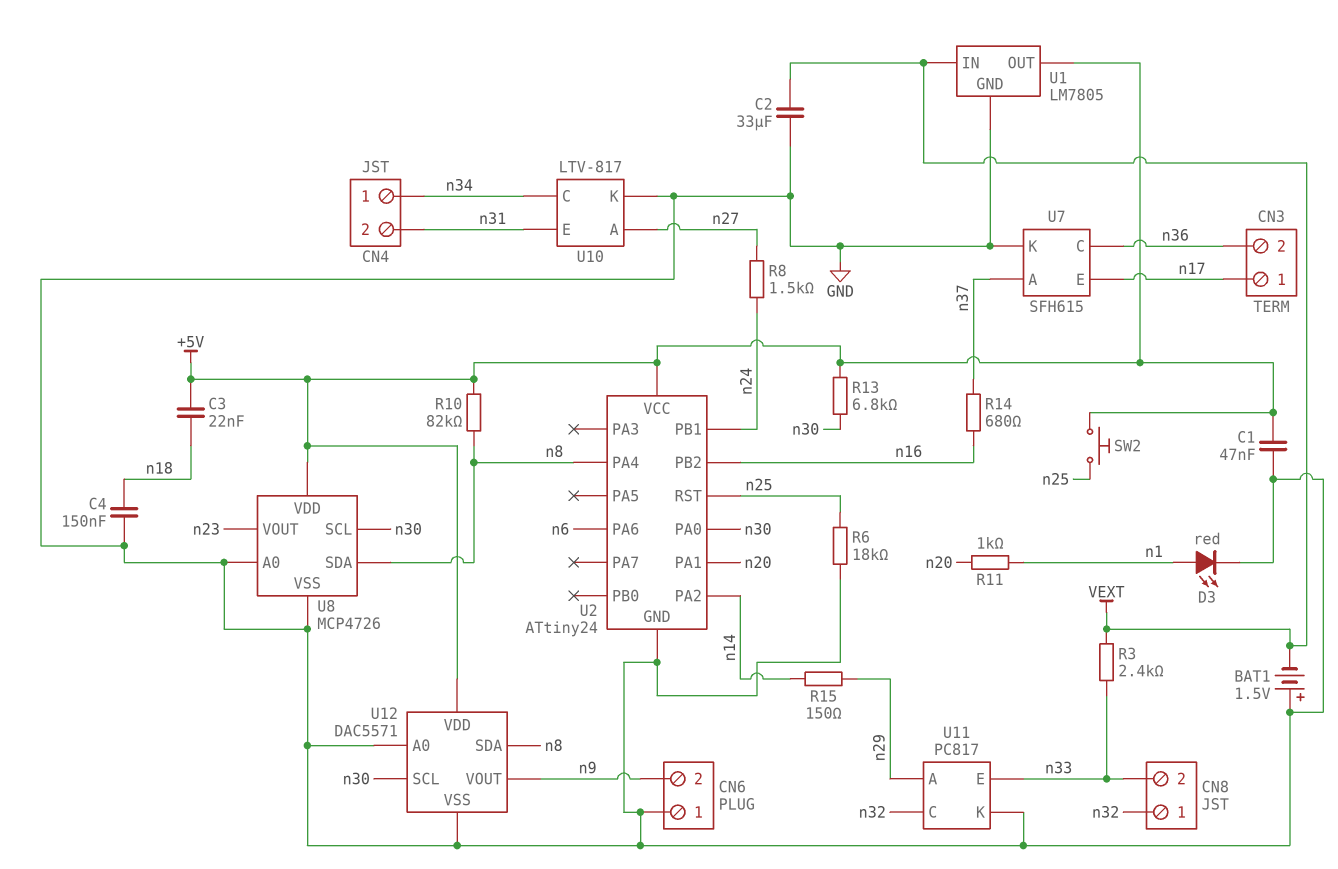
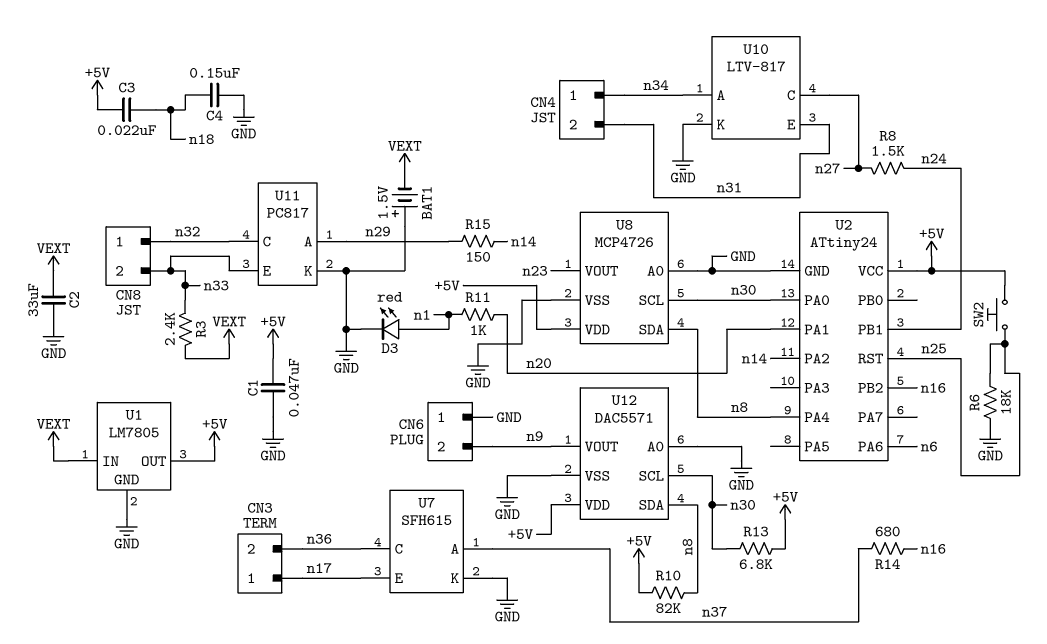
U10 pin A: n27 -> n34
U10 pin C: n34 -> n27

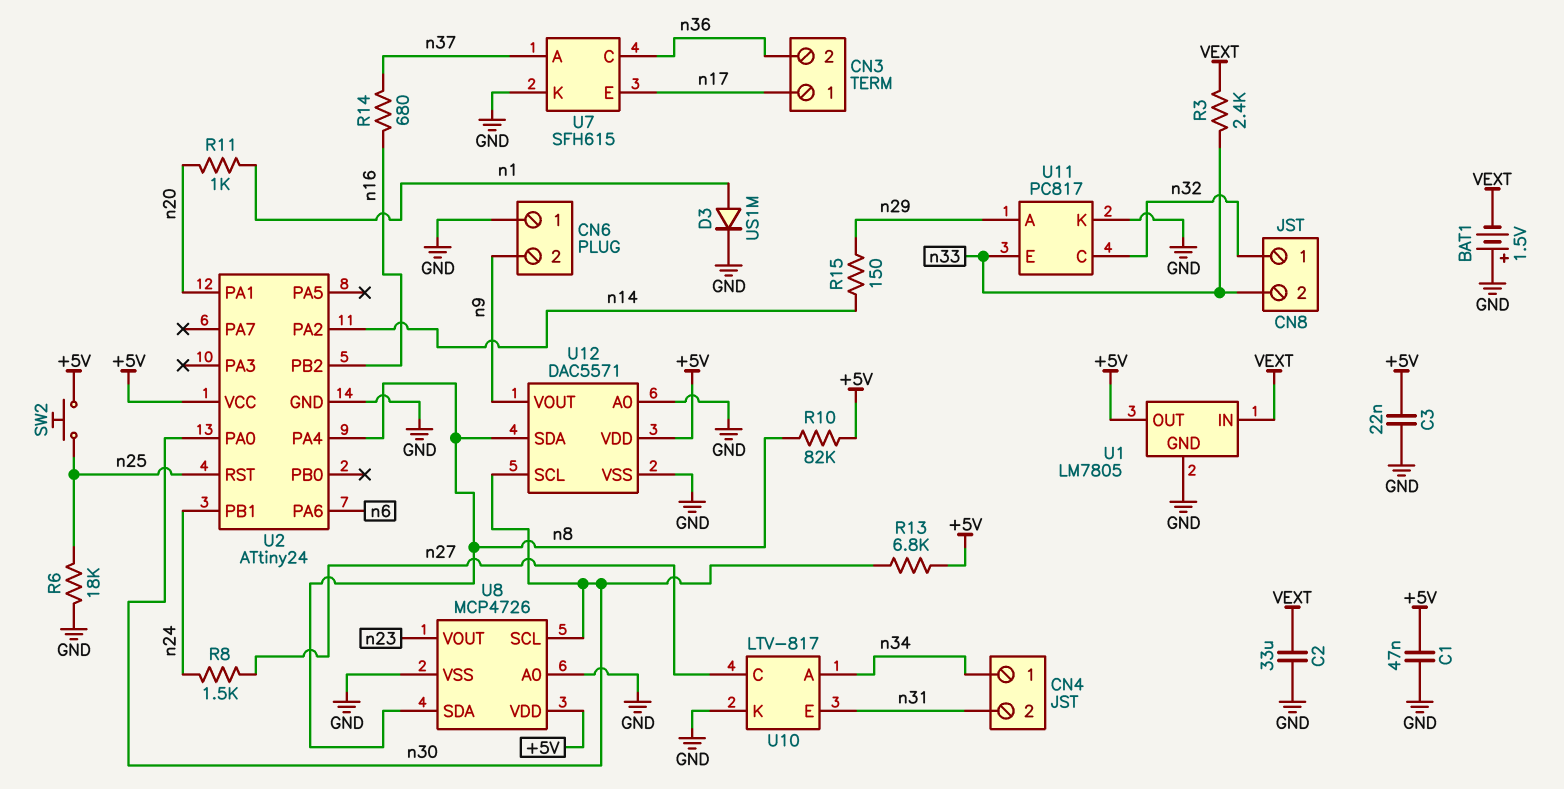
C3: 22nF (+5V, n18) -> 22nF (+5V, GND)
C4: 150nF (GND, n18) -> none
D3: LED red (A n1, K GND) -> diode US1M (A n1, K GND)

